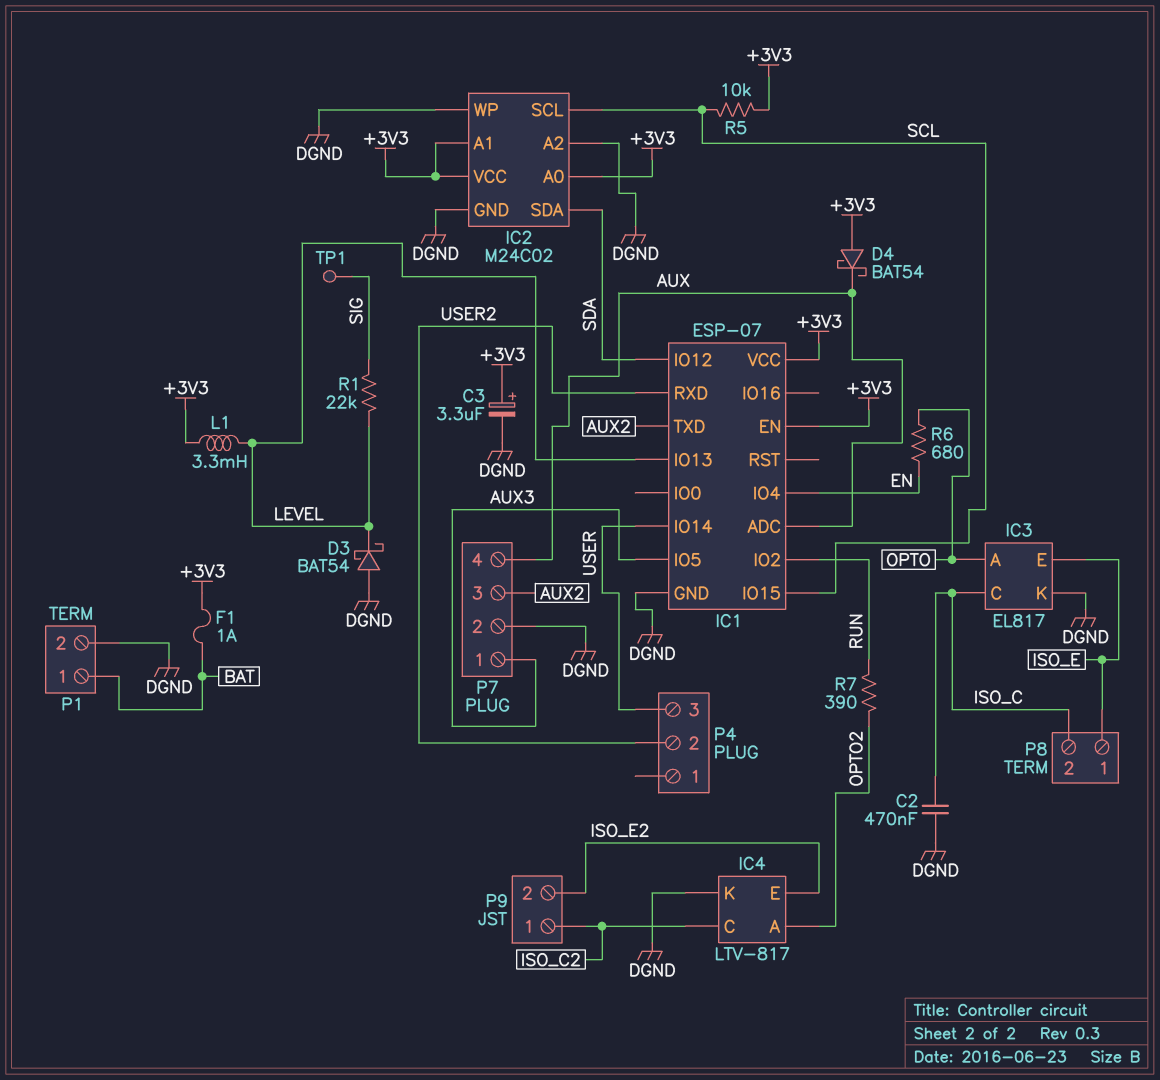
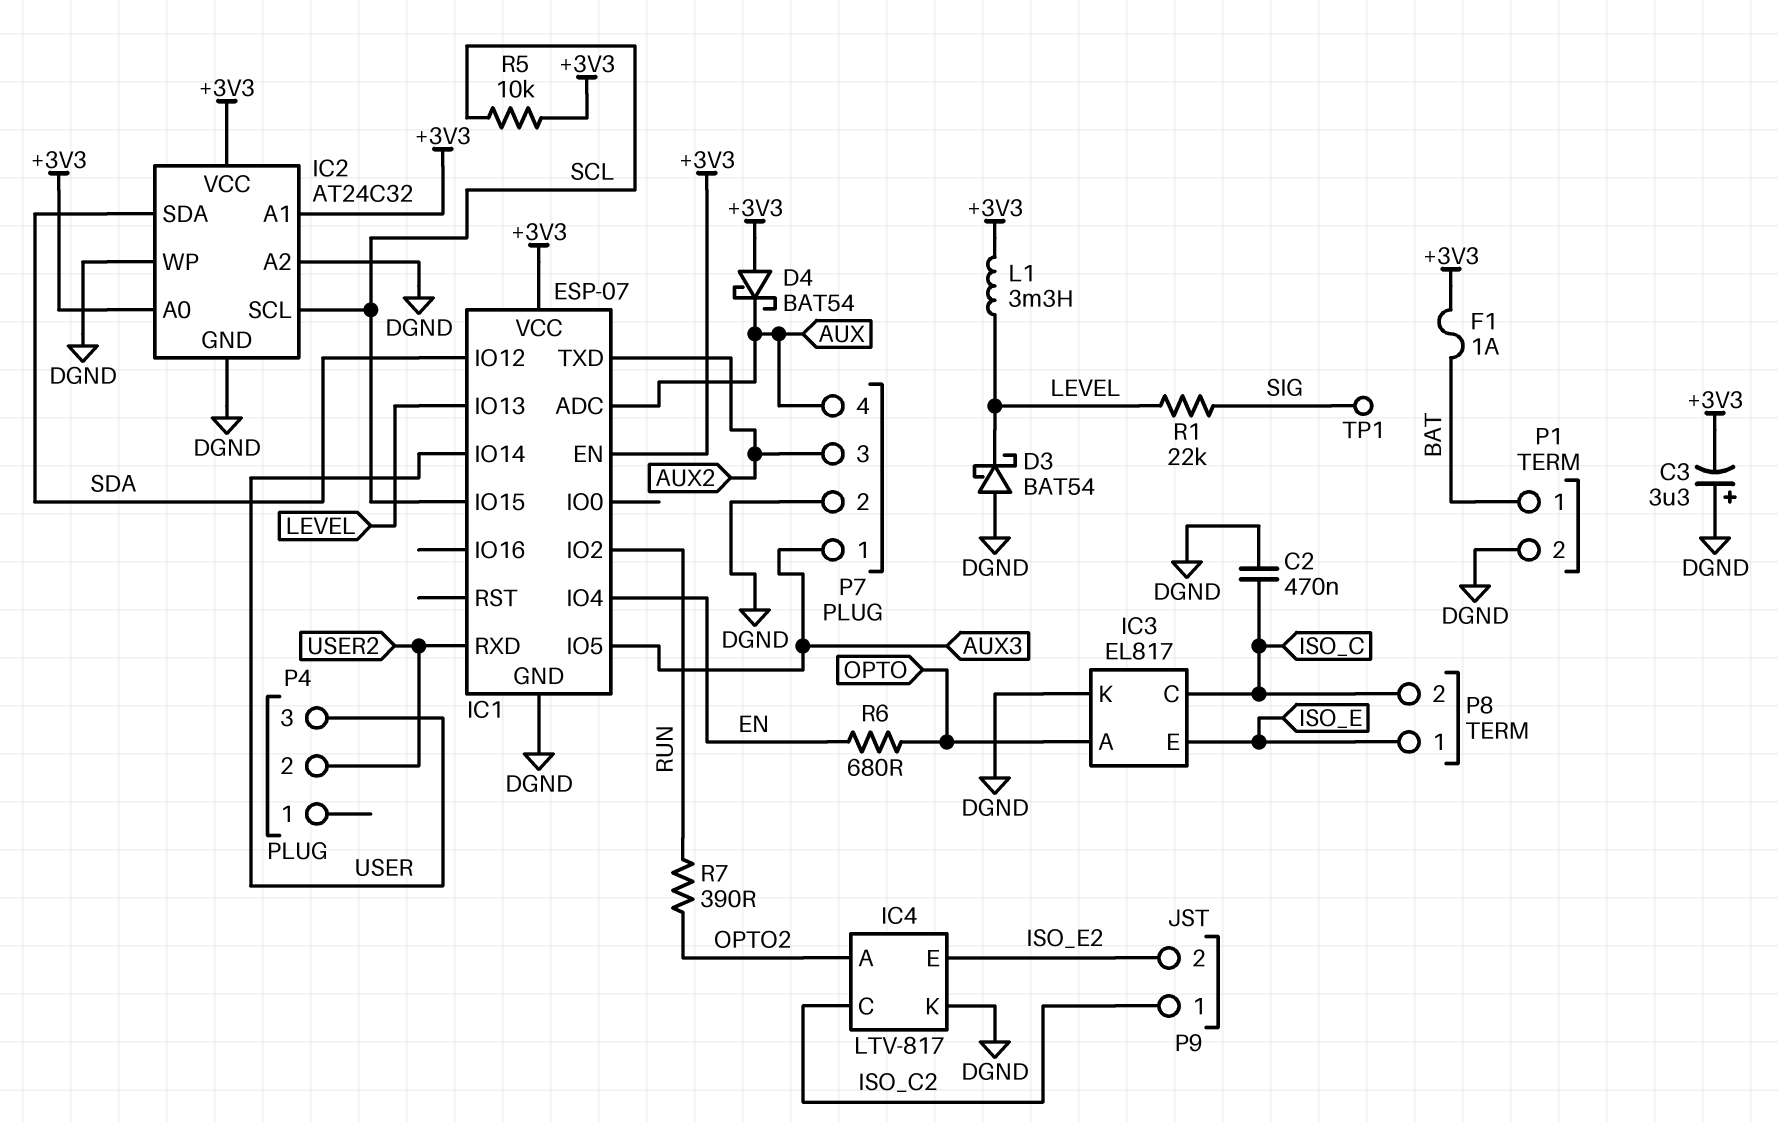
C3: 3.3uF (plus +3V3, minus DGND) -> 3.3uF (plus DGND, minus +3V3)
IC2: M24C02 -> AT24C32

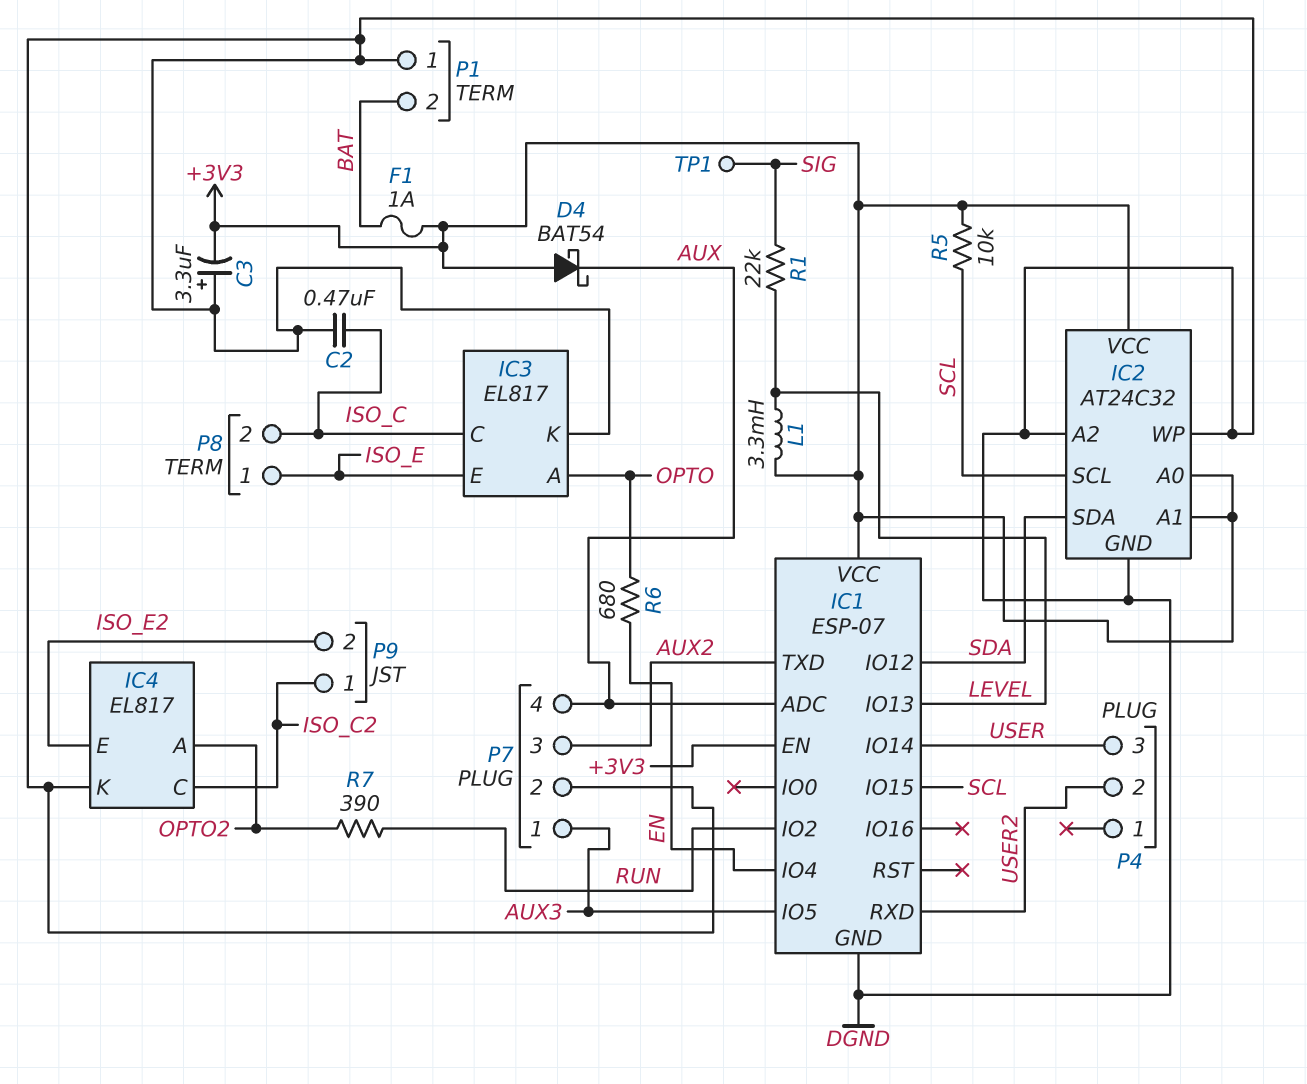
D3: schottky BAT54 (A DGND, K LEVEL) -> none
IC4: LTV-817 -> EL817
P1 pin 1: BAT -> DGND
P1 pin 2: DGND -> BAT

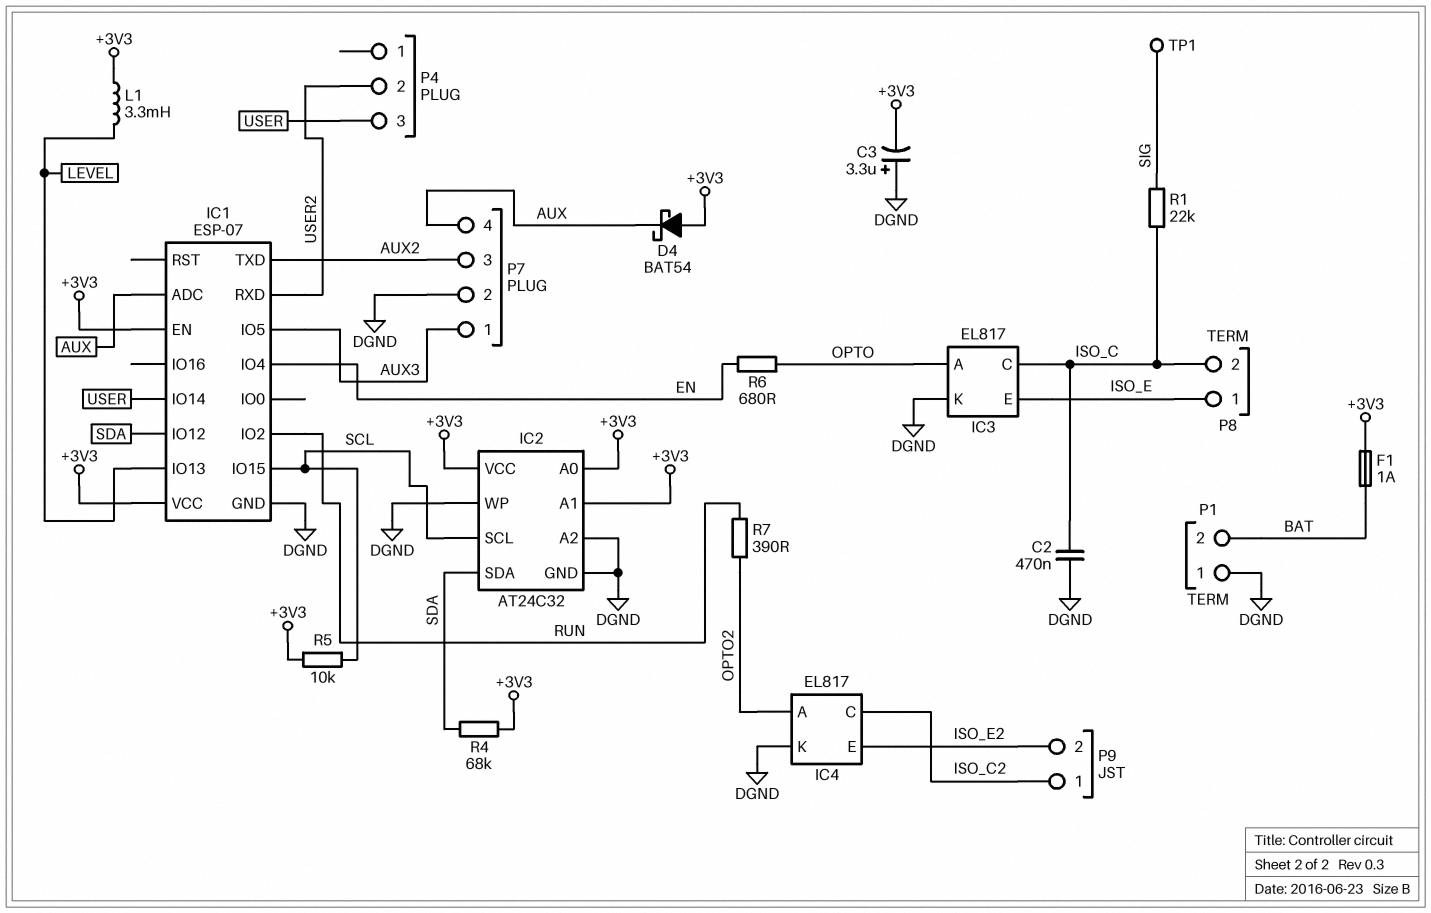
R1: 22k (LEVEL, SIG) -> 22k (ISO_C, SIG)
R4: none -> 68k (+3V3, SDA)

